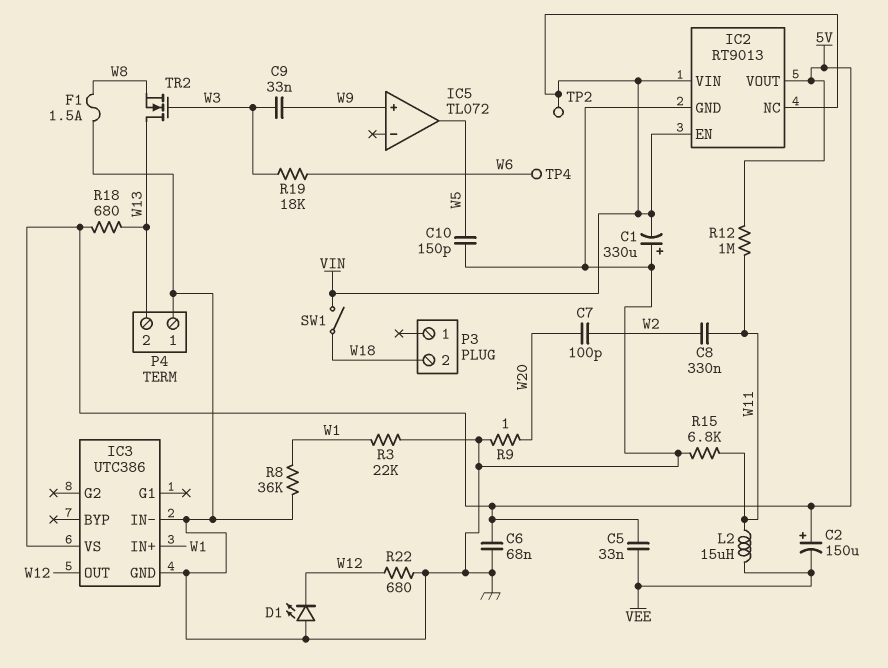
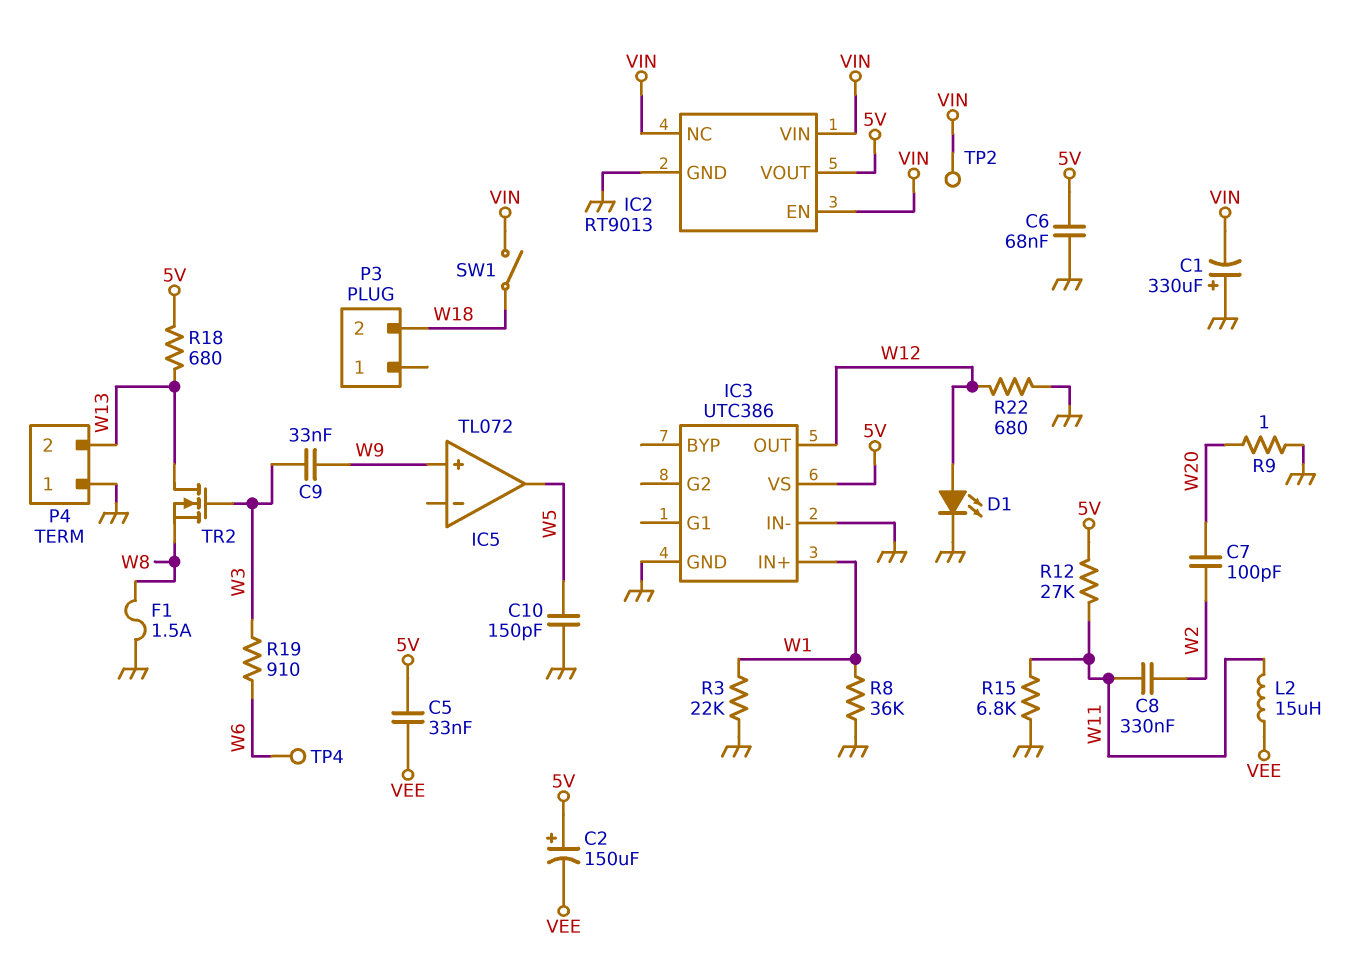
D1: LED (A GND, K W12) -> LED (A W12, K GND)
R12: 1M (5V, W11) -> 27k (5V, W11)
R19: 18k (W3, W6) -> 910 (W3, W6)

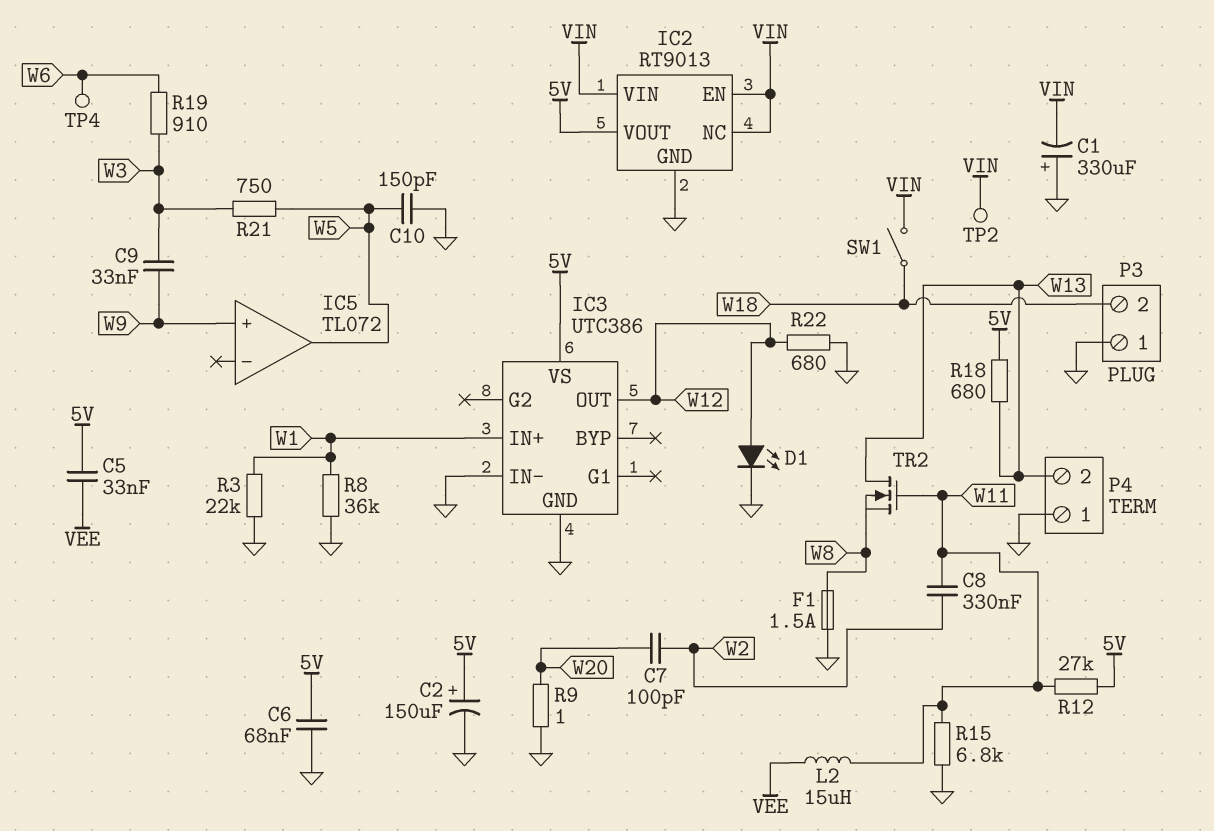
C2: 150uF (plus 5V, minus VEE) -> 150uF (plus 5V, minus GND)
P3 pin 1: none -> GND
R21: none -> 750 (W3, W5)
TR2: NMOS (G W3, D W13, S W8) -> NMOS (G W11, D W13, S W8)

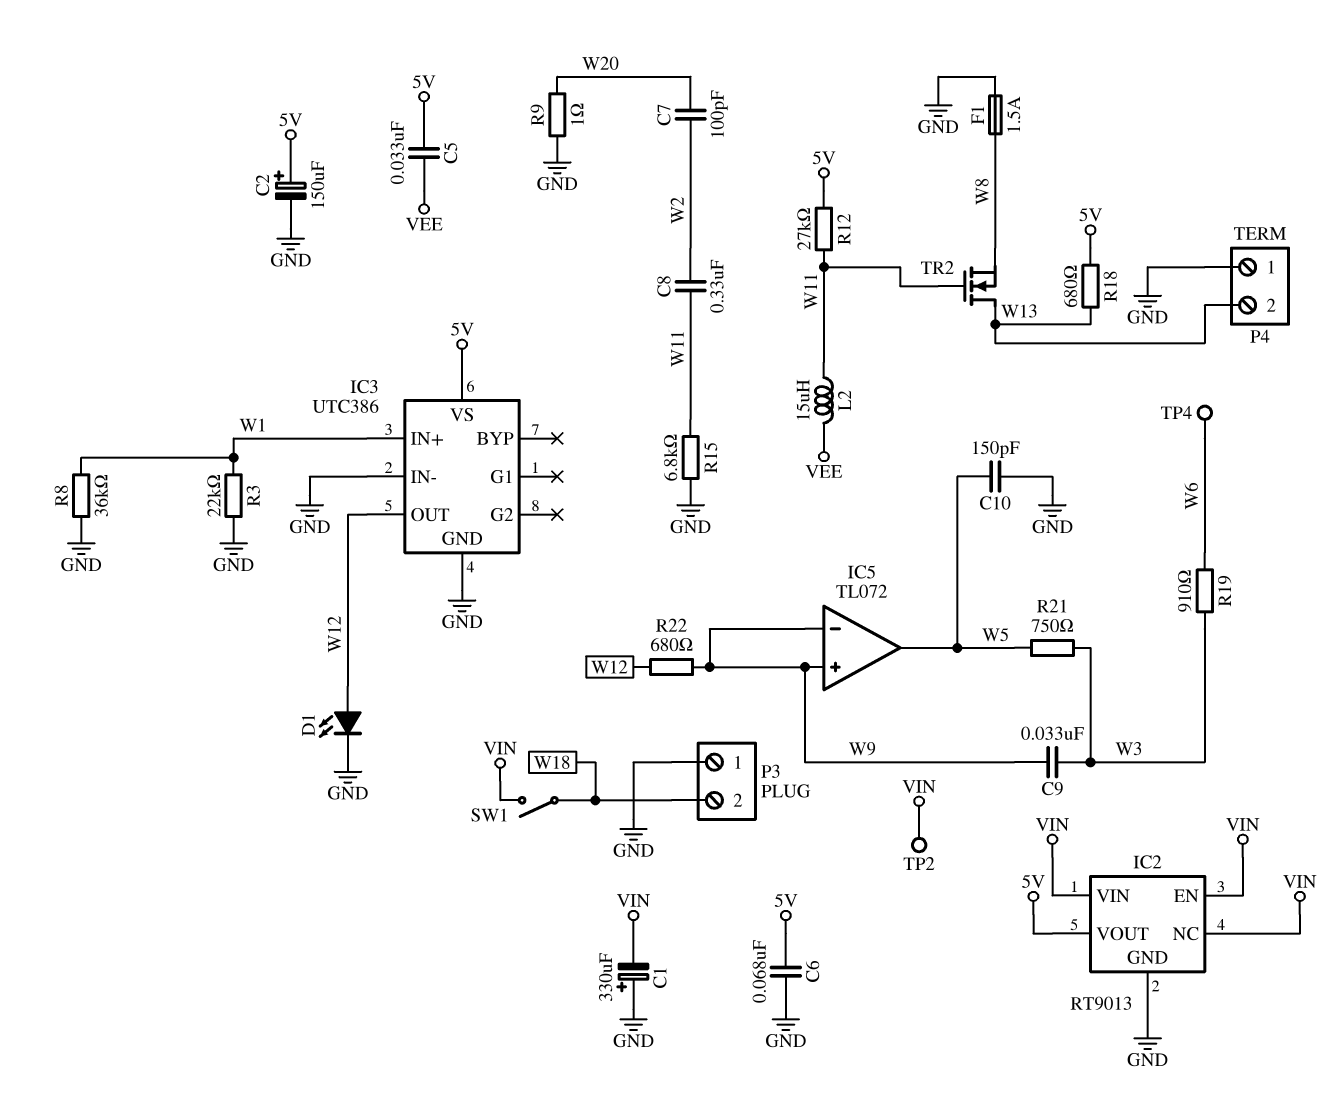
IC5 pin in-: none -> W9
R22: 680 (GND, W12) -> 680 (W9, W12)

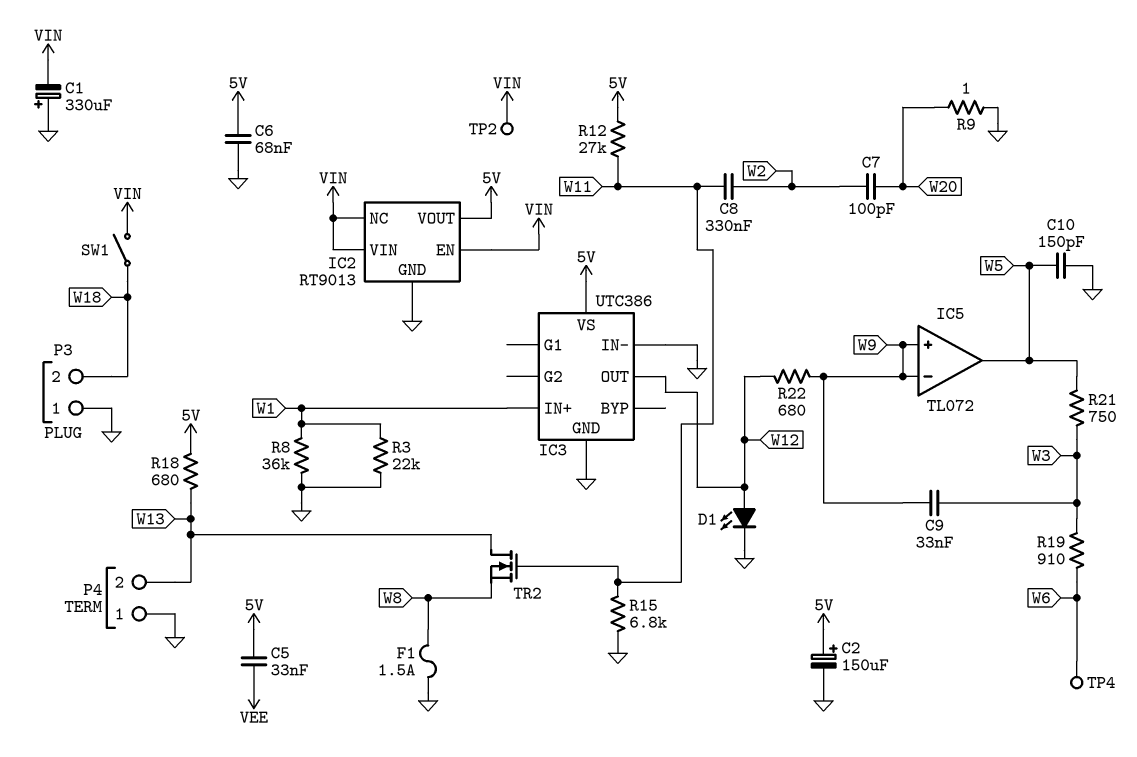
L2: 15uH (VEE, W11) -> none

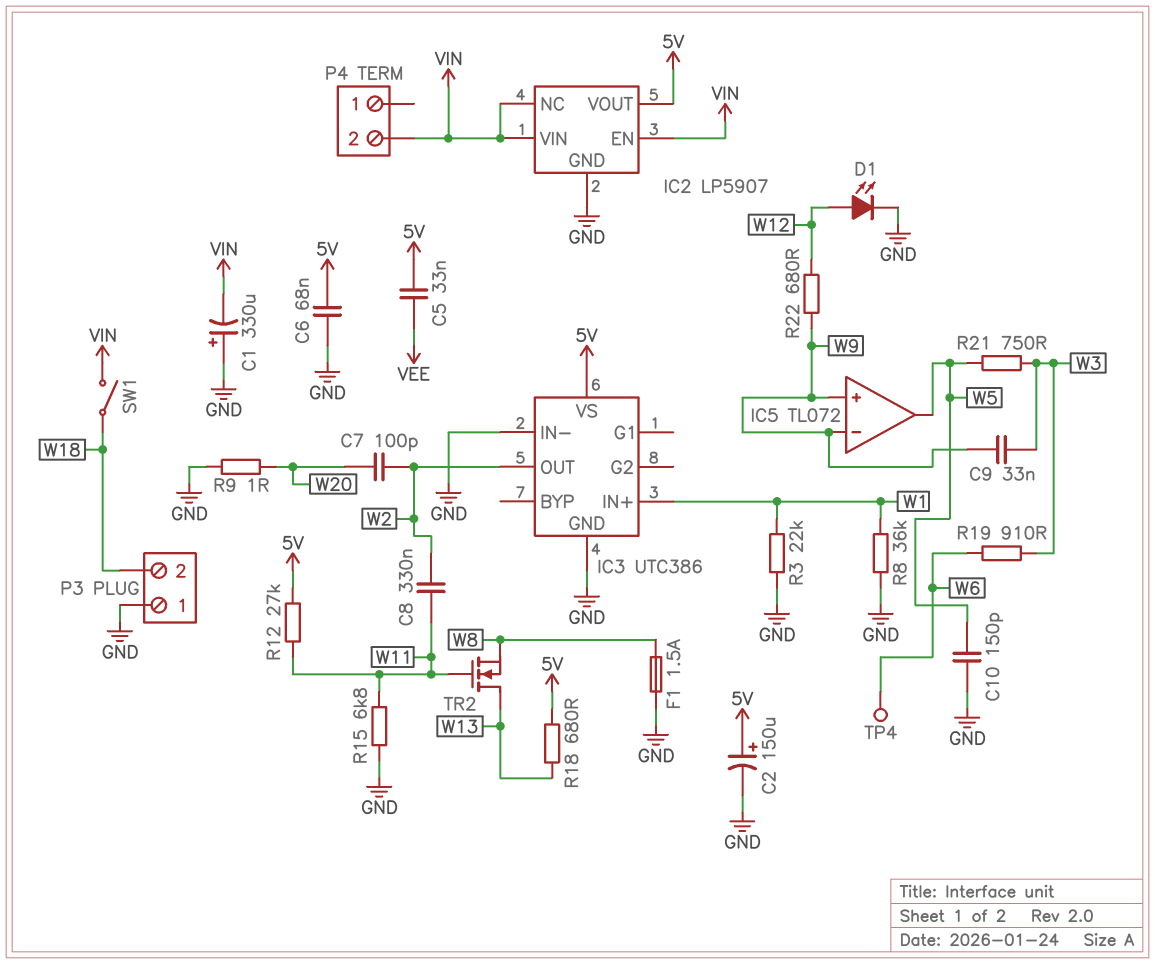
IC2: RT9013 -> LP5907
IC3 pin OUT: W12 -> W2
P4 pin 1: GND -> none
P4 pin 2: W13 -> VIN
TP2: test point (VIN) -> none

